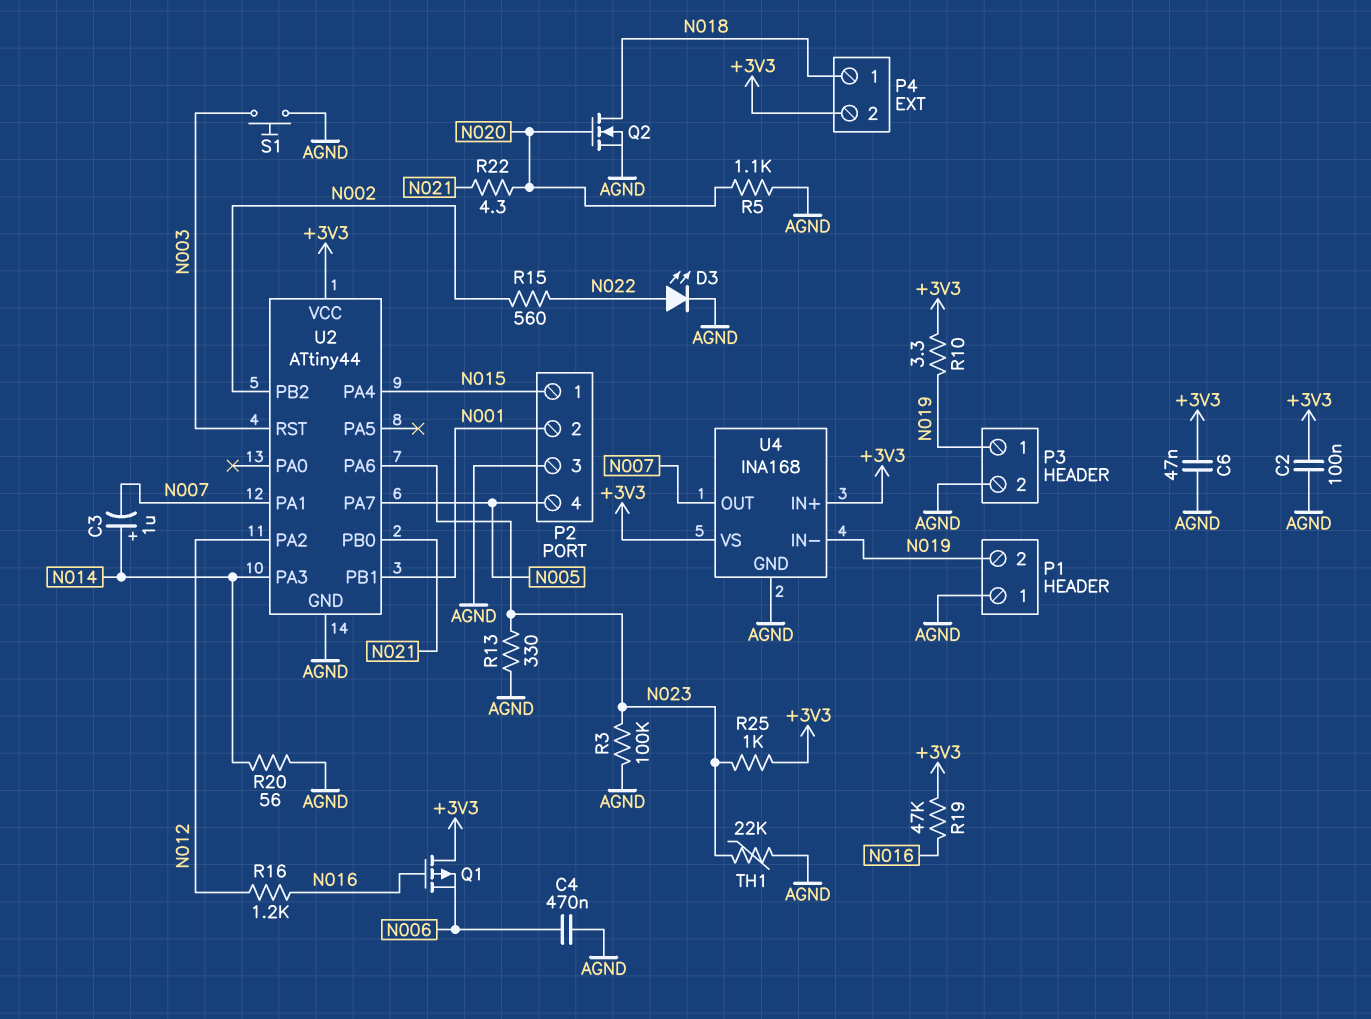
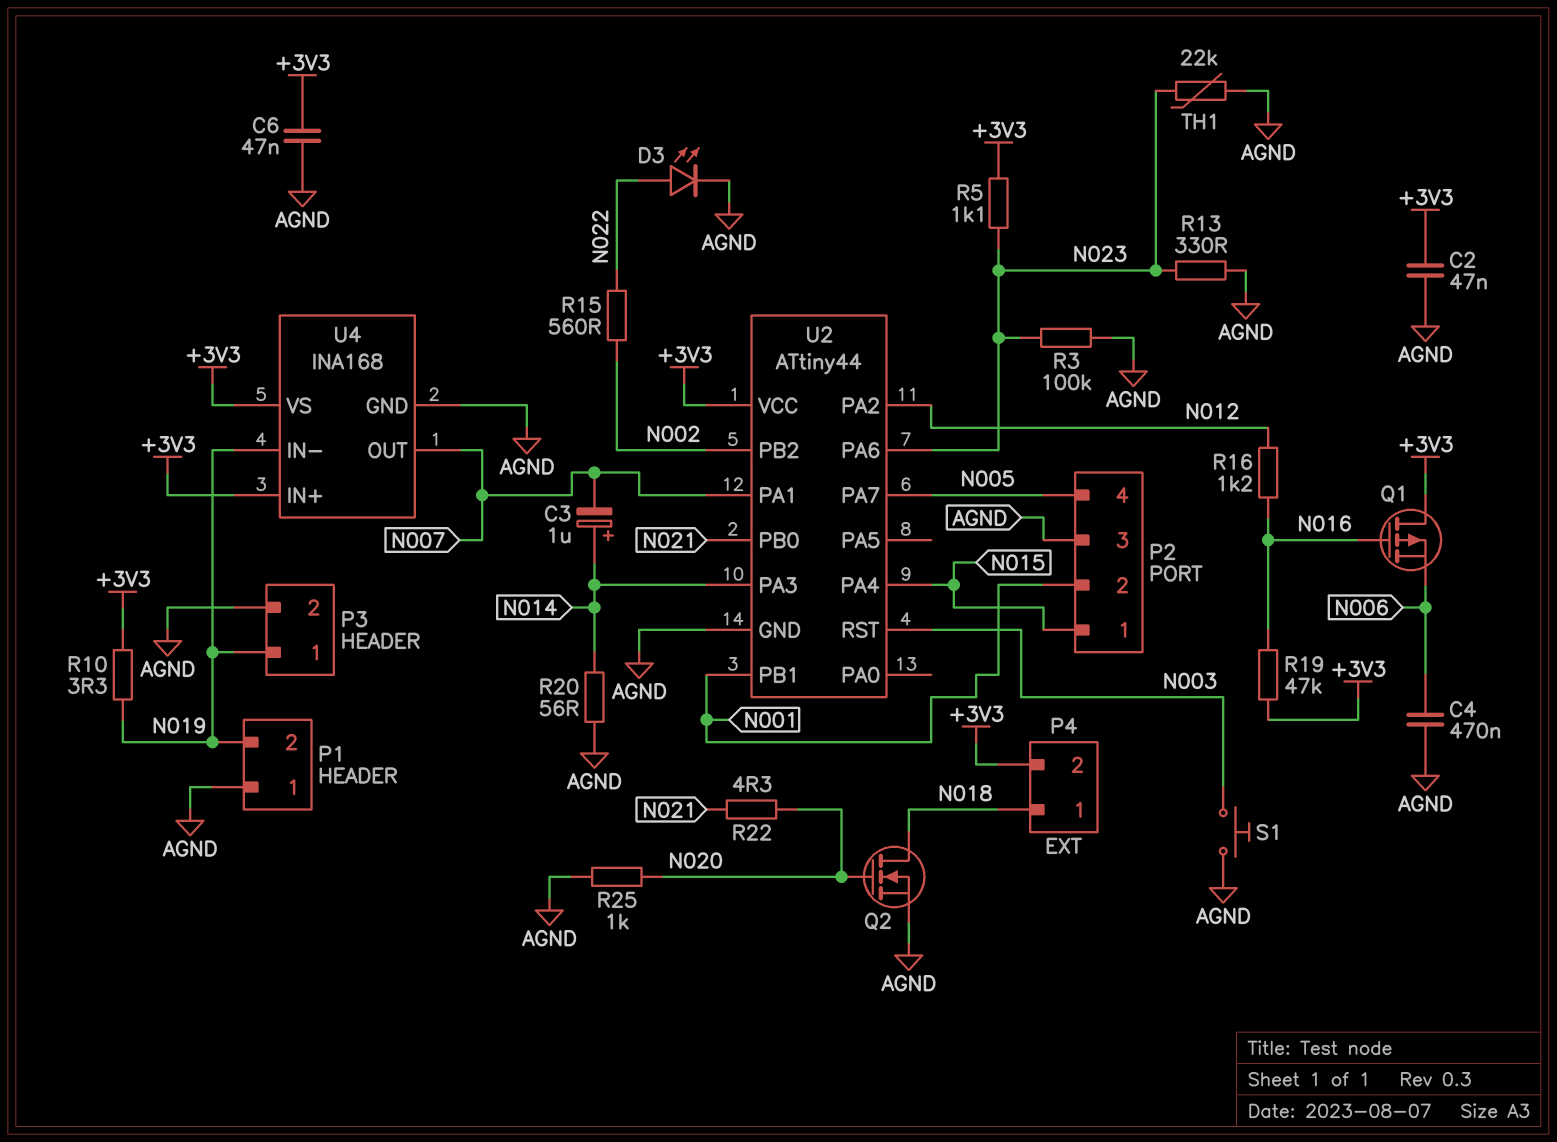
C2: 100nF (+3V3, AGND) -> 47nF (+3V3, AGND)
R5: 1.1k (AGND, N020) -> 1.1k (+3V3, N023)
R25: 1k (+3V3, N023) -> 1k (AGND, N020)

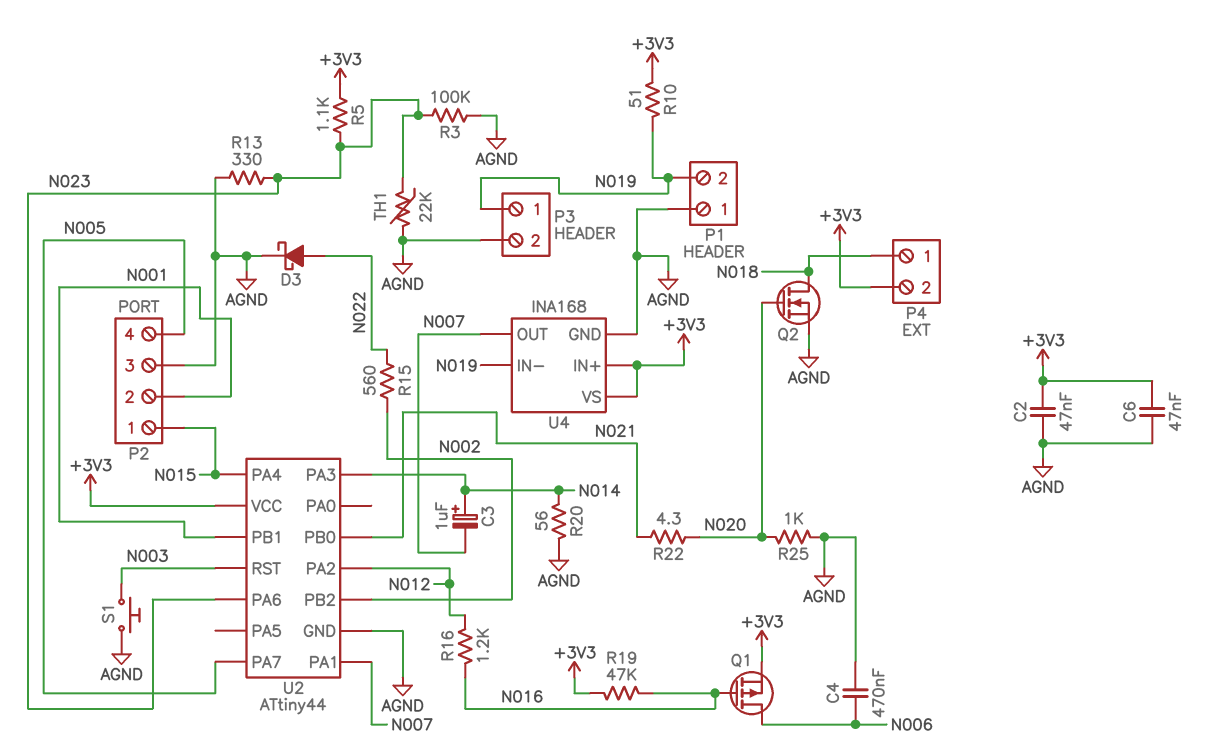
D3: LED (A N022, K AGND) -> schottky (A N022, K AGND)
Q1: PMOS (G N016, D +3V3, S N006) -> PMOS (G N016, D N006, S +3V3)
R10: 3.3 (+3V3, N019) -> 51 (+3V3, N019)

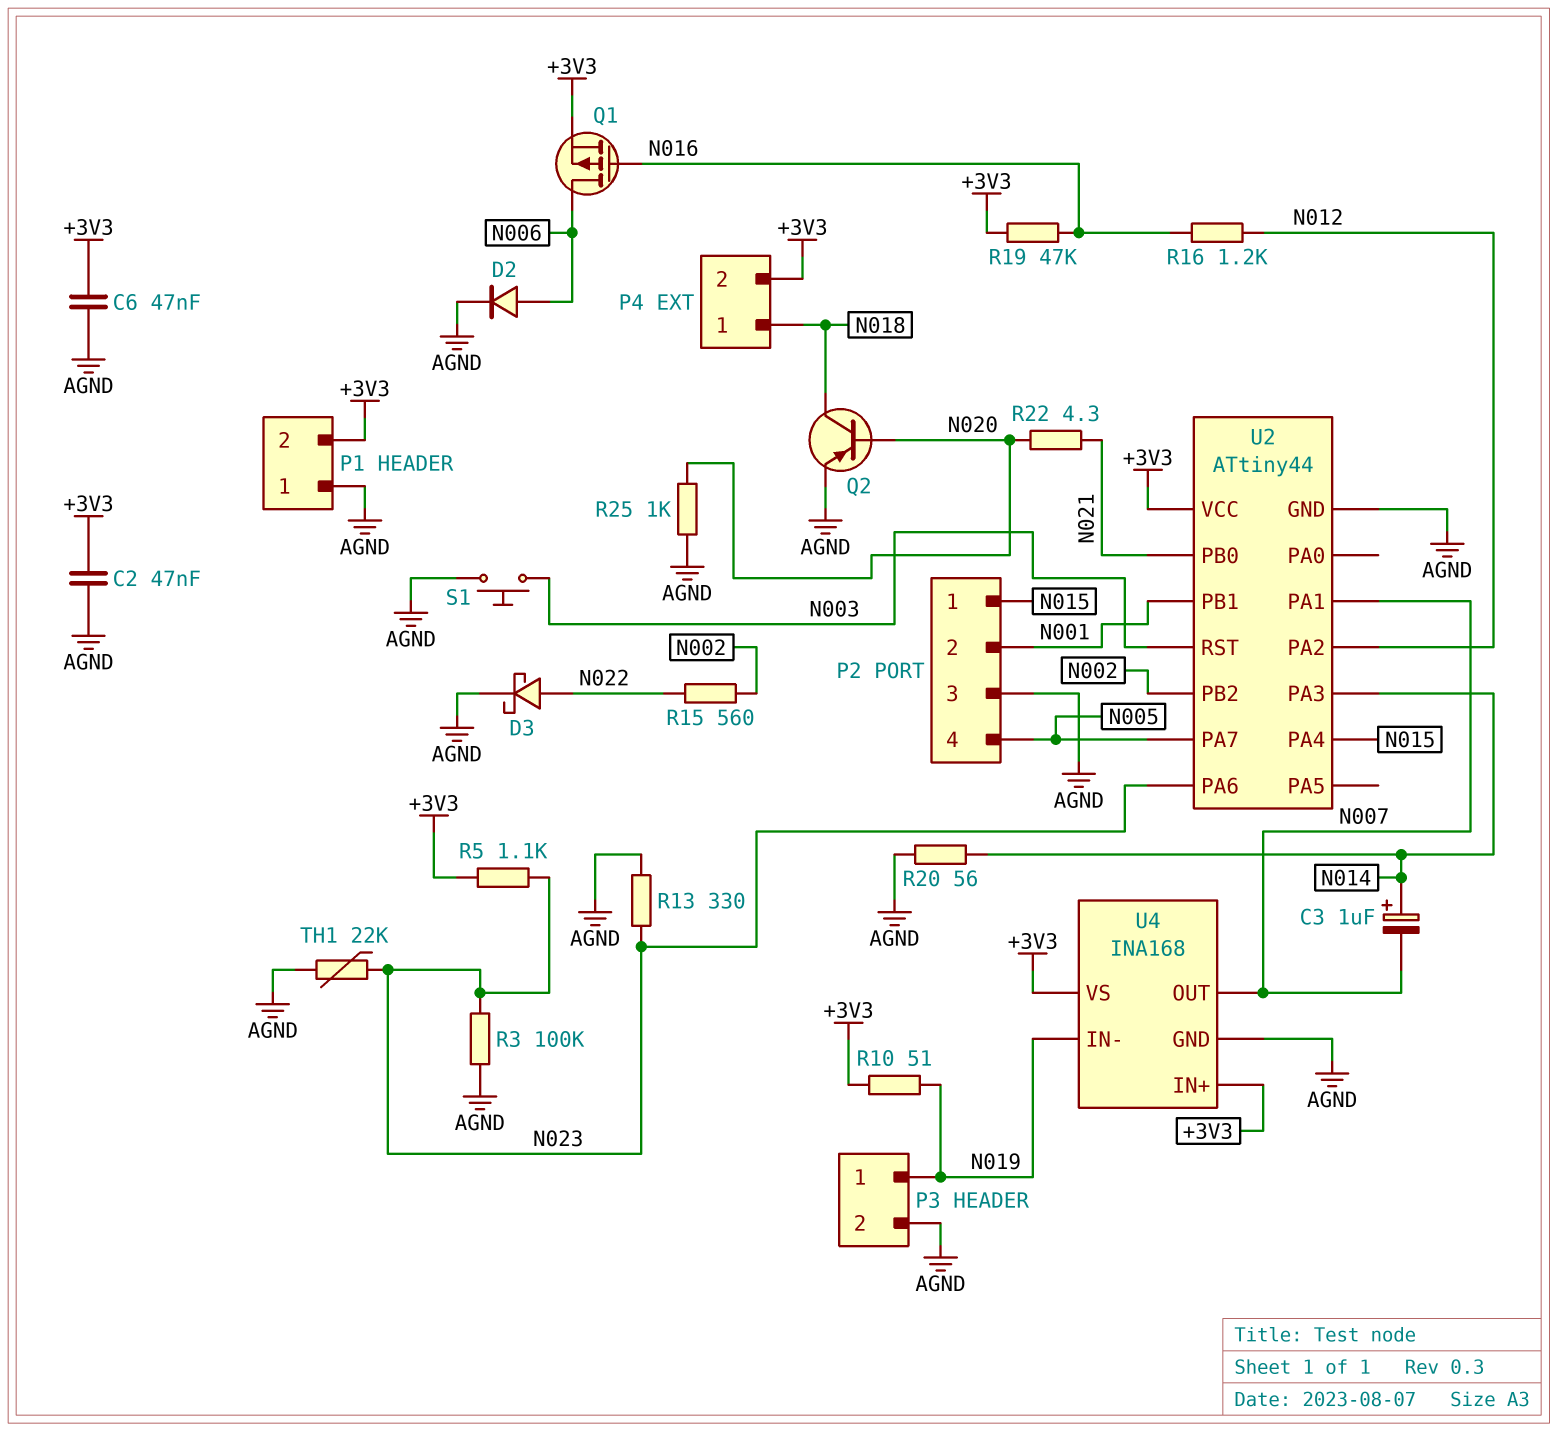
C4: 470nF (AGND, N006) -> none
D2: none -> diode (A N006, K AGND)
P1 pin 2: N019 -> +3V3
Q2: NMOS (G N020, D N018, S AGND) -> PNP (B N020, C N018, E AGND)

